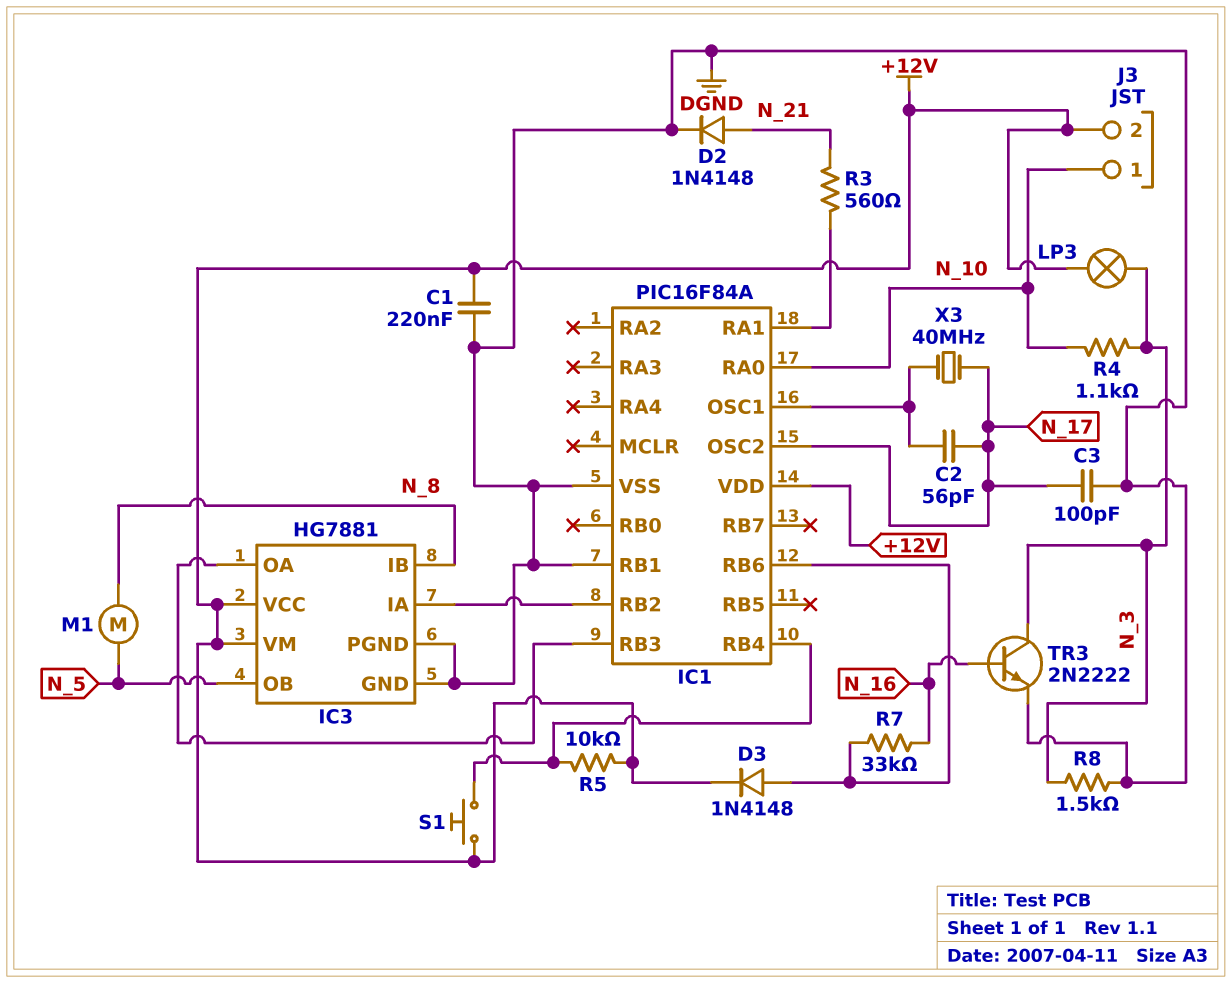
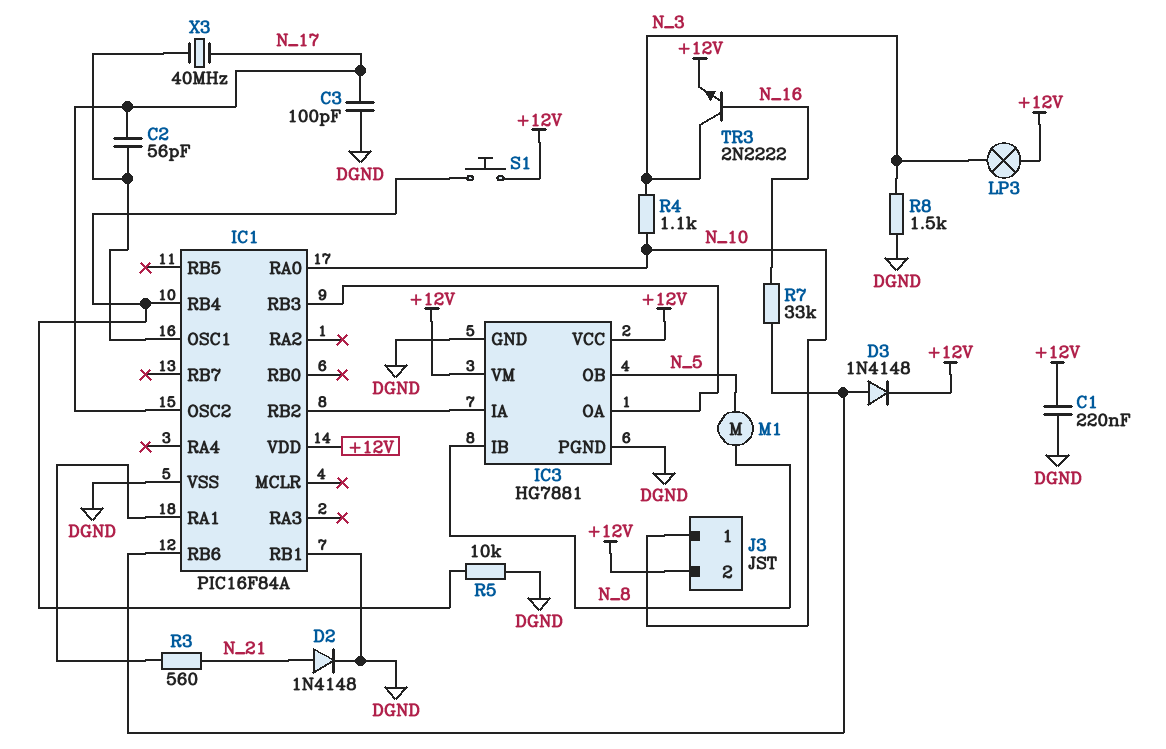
R5: 10k (+12V, IC1/RB4) -> 10k (DGND, IC1/RB4)
TR3: NPN 2N2222 (B N_16, C N_3, E DGND) -> NPN 2N2222 (B N_16, C N_3, E +12V)

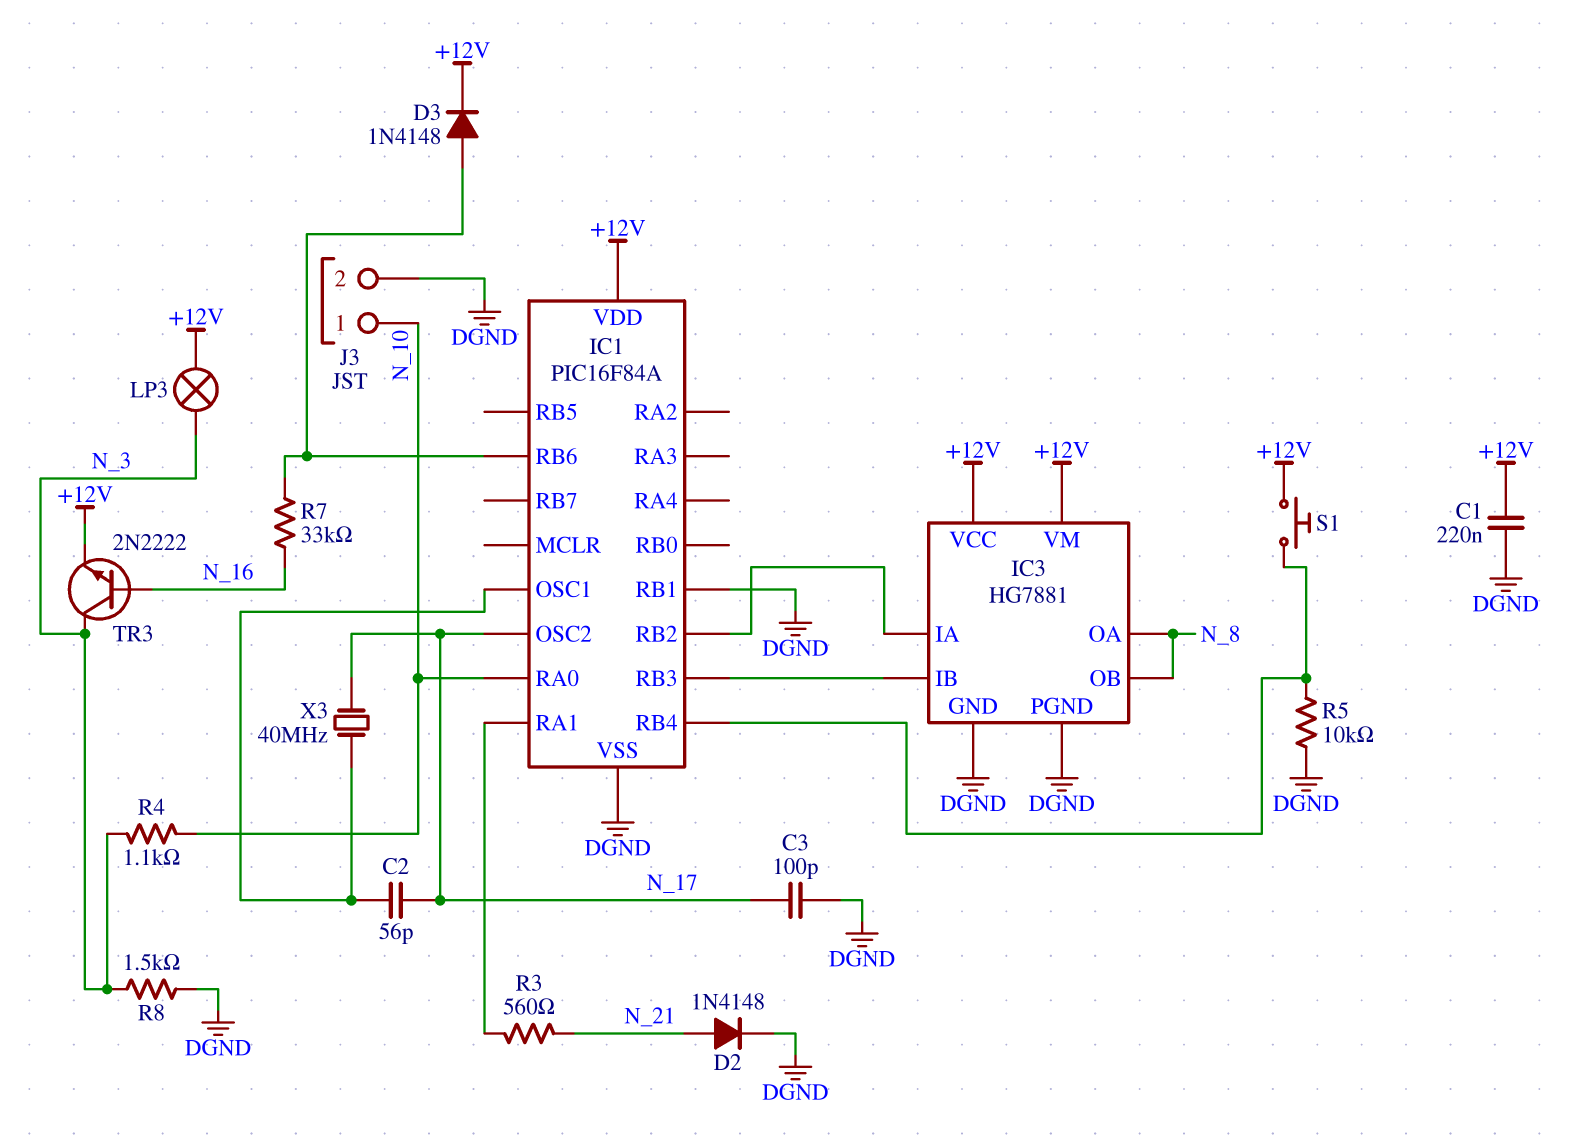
IC3 pin IB: N_8 -> IC1/RB3
IC3 pin OA: IC1/RB3 -> N_8
IC3 pin OB: N_5 -> N_8
J3 pin 2: +12V -> DGND
M1: motor (N_5, N_8) -> none

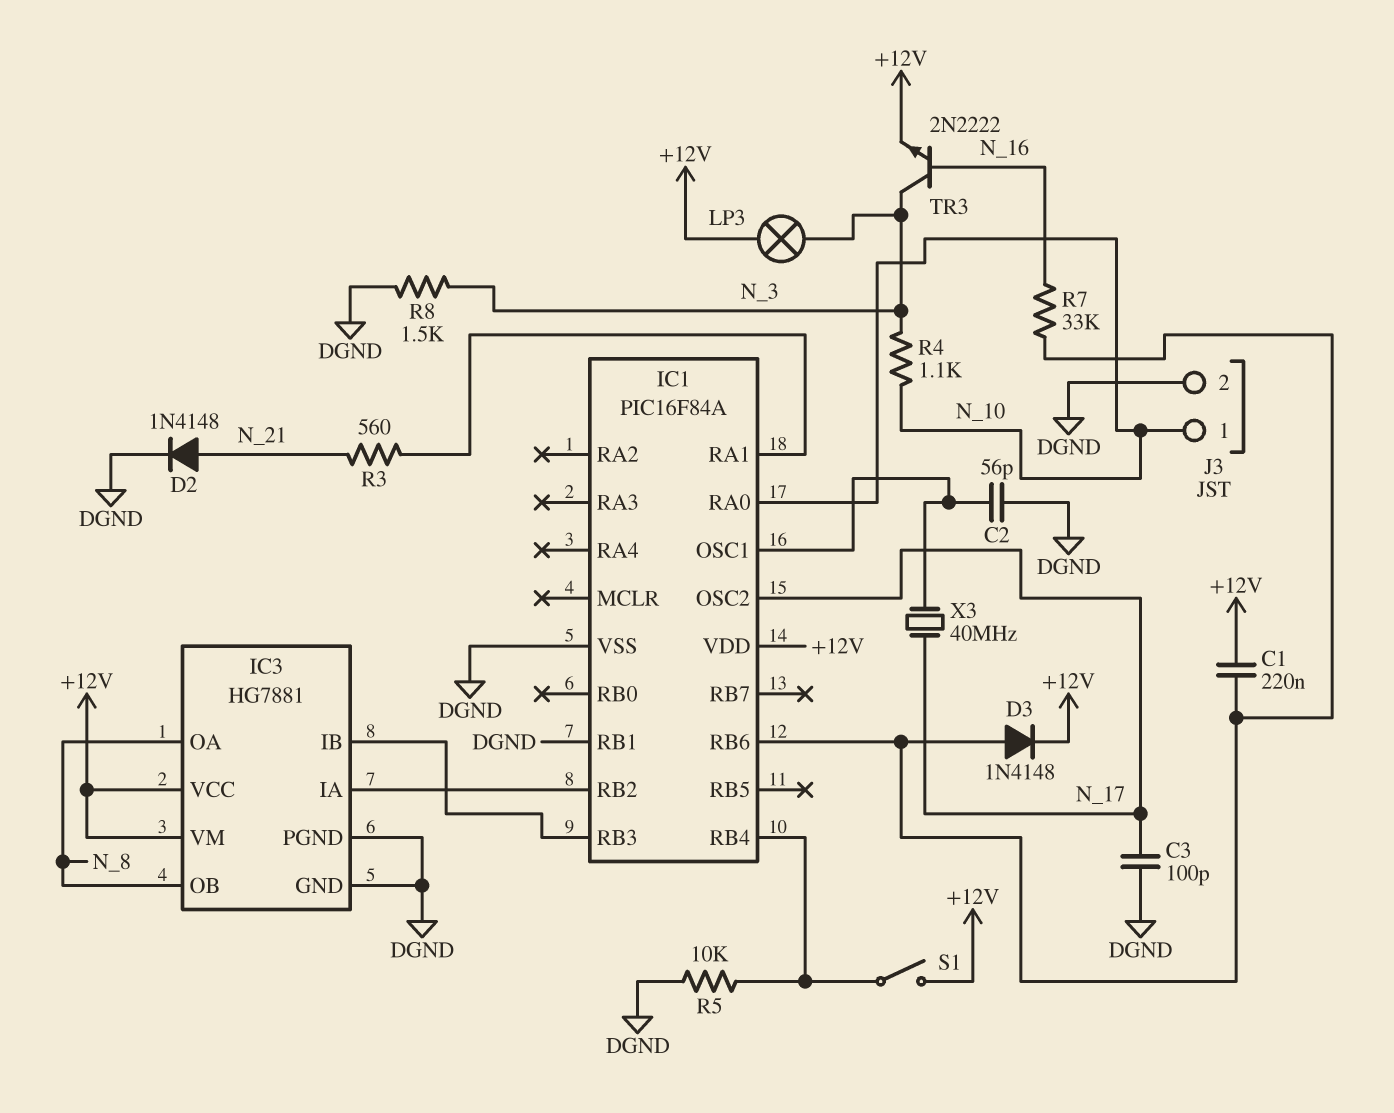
C1: 220nF (+12V, DGND) -> 220nF (+12V, IC1/RB6)
C2: 56pF (IC1/OSC1, N_17) -> 56pF (DGND, IC1/OSC1)
S1: button (+12V, IC1/RB4) -> switch (+12V, IC1/RB4)

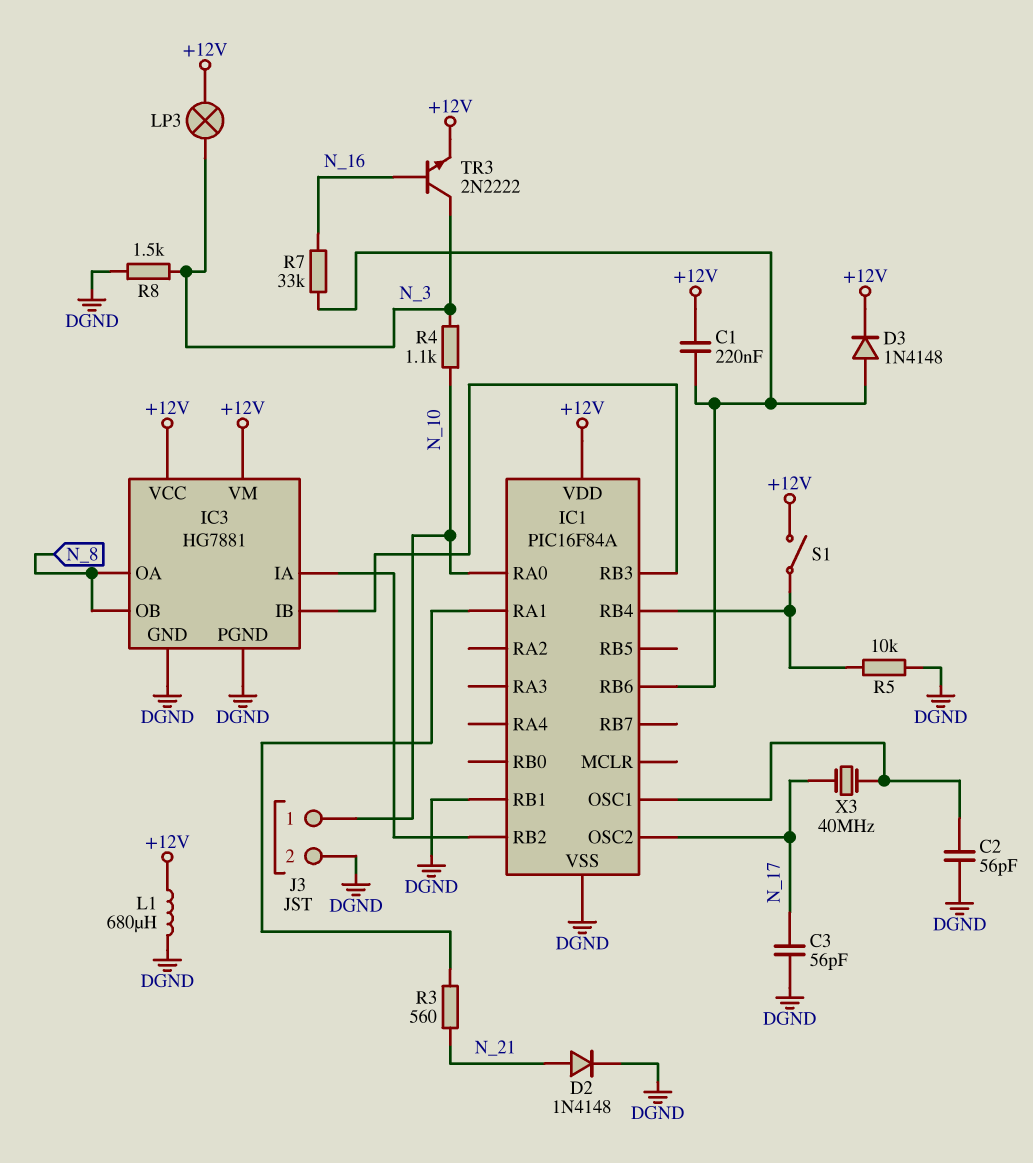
C3: 100pF (DGND, N_17) -> 56pF (DGND, N_17)
L1: none -> 680uH (+12V, DGND)

